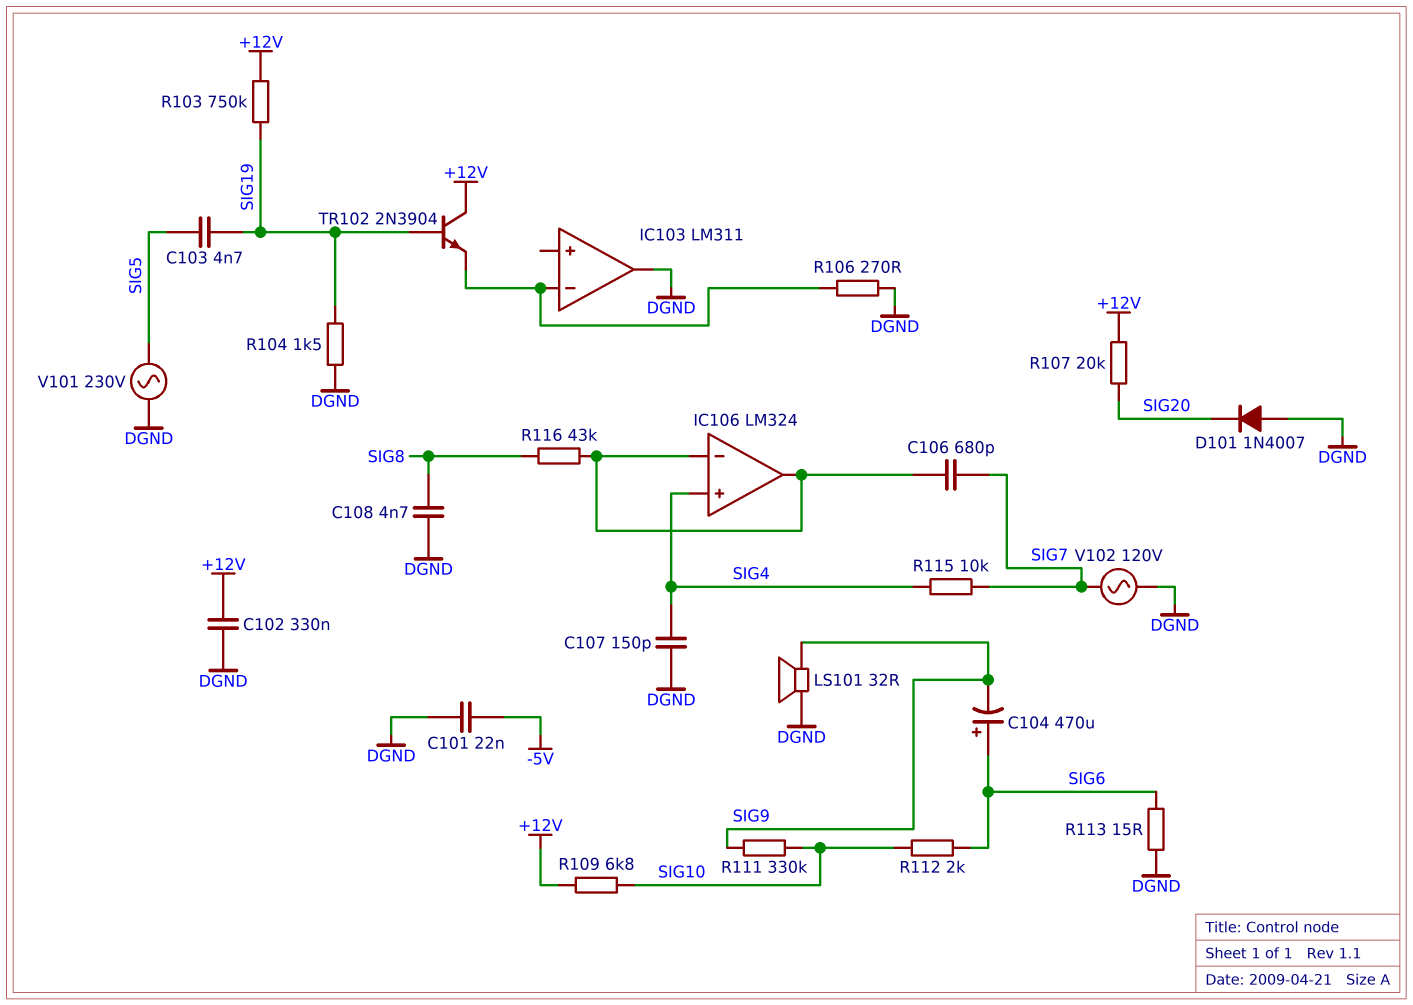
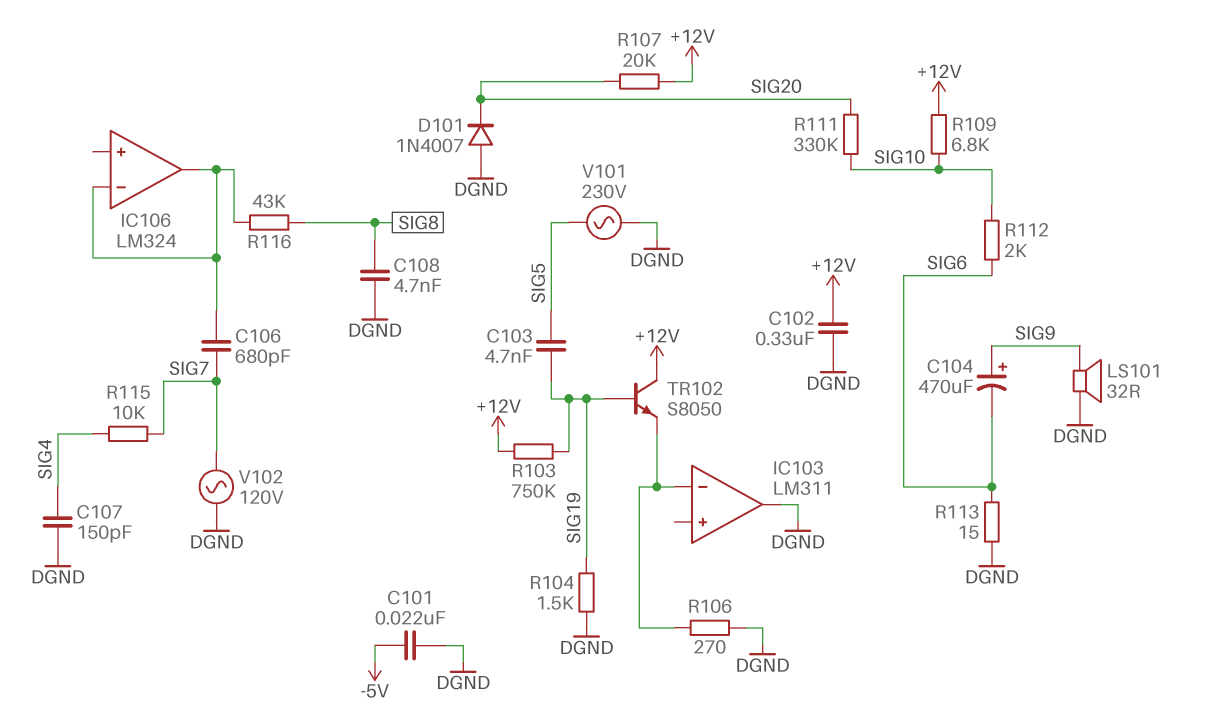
C104: 470uF (plus SIG6, minus SIG9) -> 470uF (plus SIG9, minus SIG6)
IC106 pin in+: SIG4 -> none
R111: 330k (SIG9, SIG10) -> 330k (SIG10, SIG20)
TR102: NPN 2N3904 (B SIG19, C +12V, E IC103/in-) -> NPN S8050 (B SIG19, C +12V, E IC103/in-)

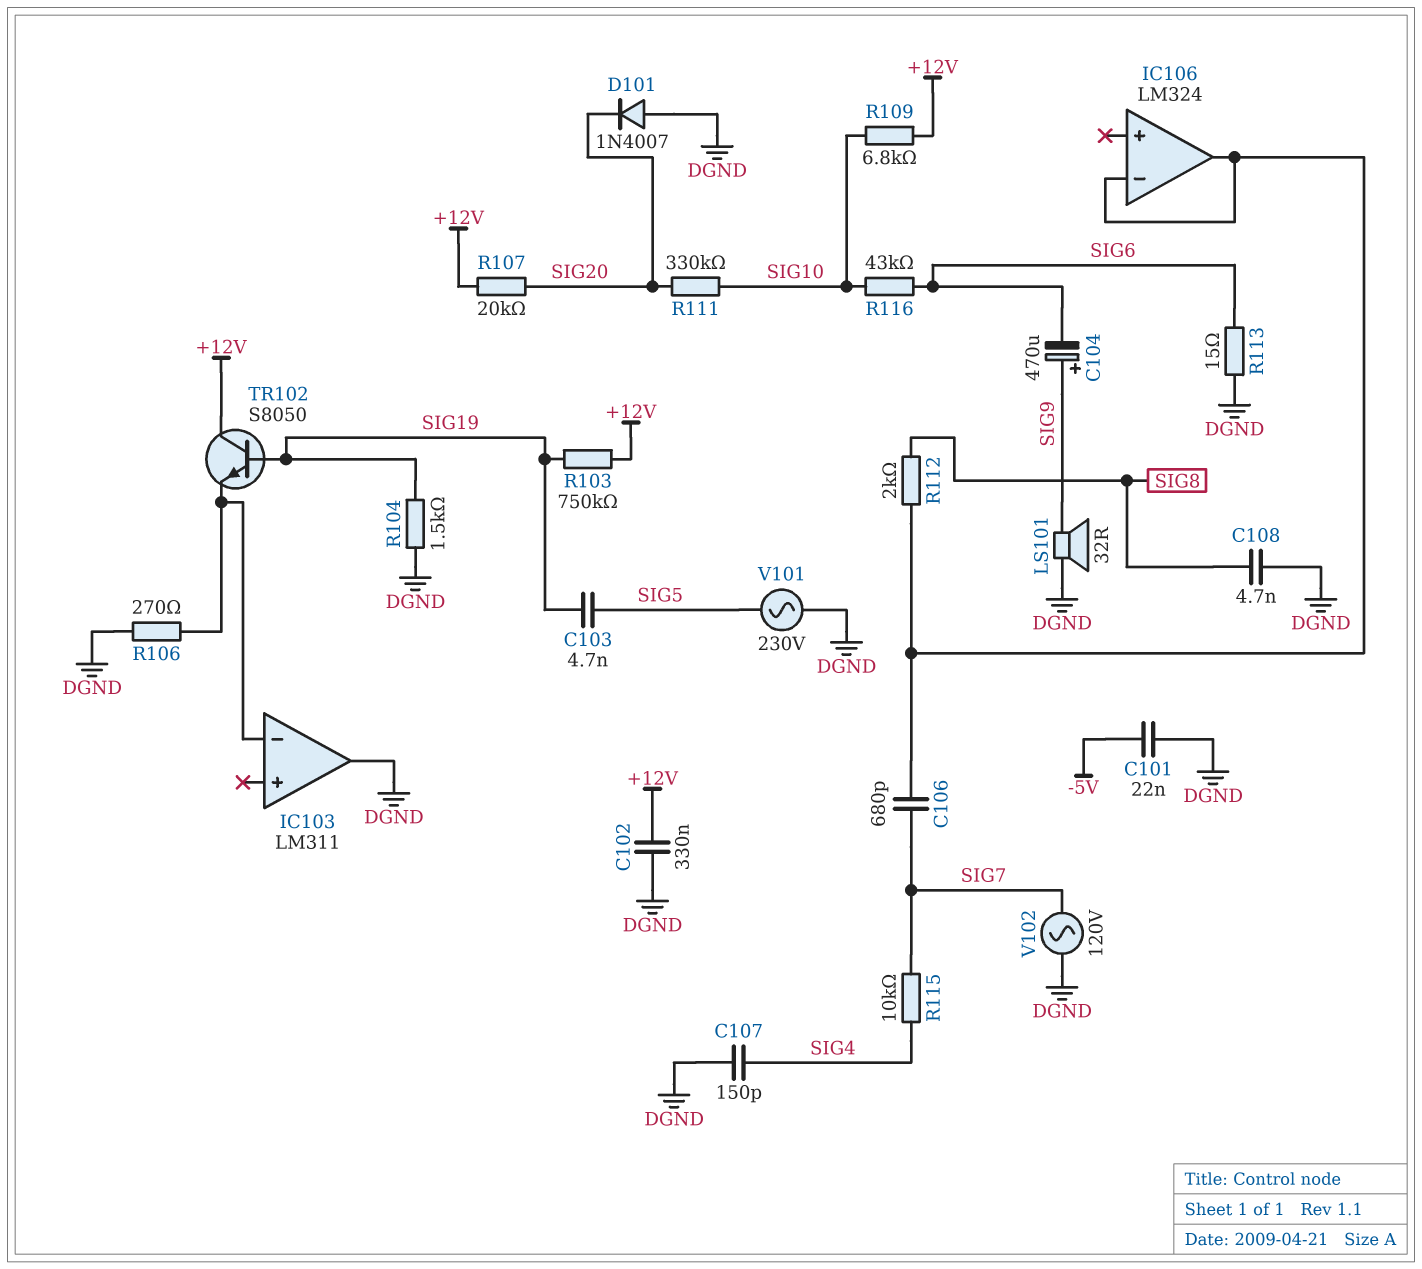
R112: 2k (SIG6, SIG10) -> 2k (IC106/in-, SIG8)
R116: 43k (IC106/in-, SIG8) -> 43k (SIG6, SIG10)

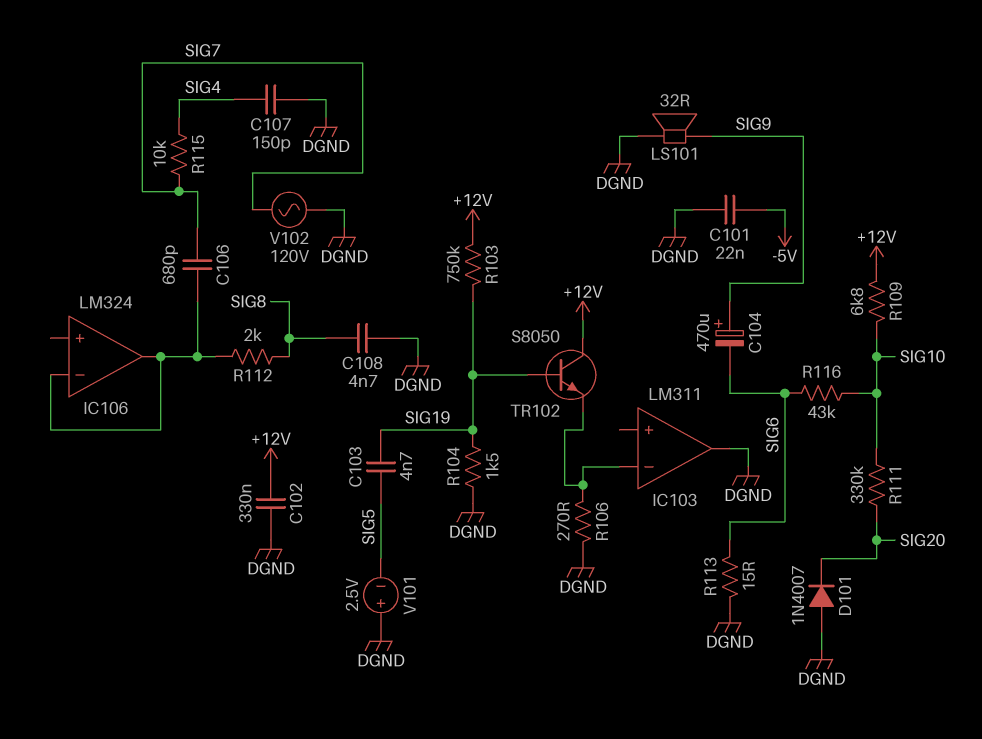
R107: 20k (+12V, SIG20) -> none
V101: AC 230V (DGND, SIG5) -> 2.5V (plus DGND, minus SIG5)

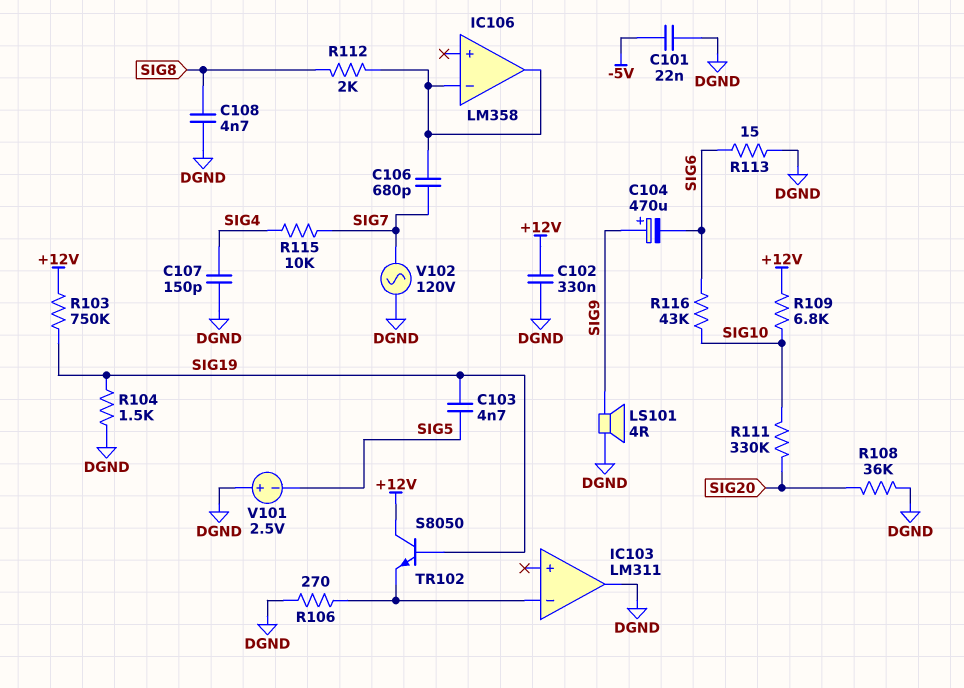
D101: diode 1N4007 (A DGND, K SIG20) -> none
IC106: LM324 -> LM358
LS101: speaker 32R (DGND, SIG9) -> speaker 4R (DGND, SIG9)
R108: none -> 36k (DGND, SIG20)

